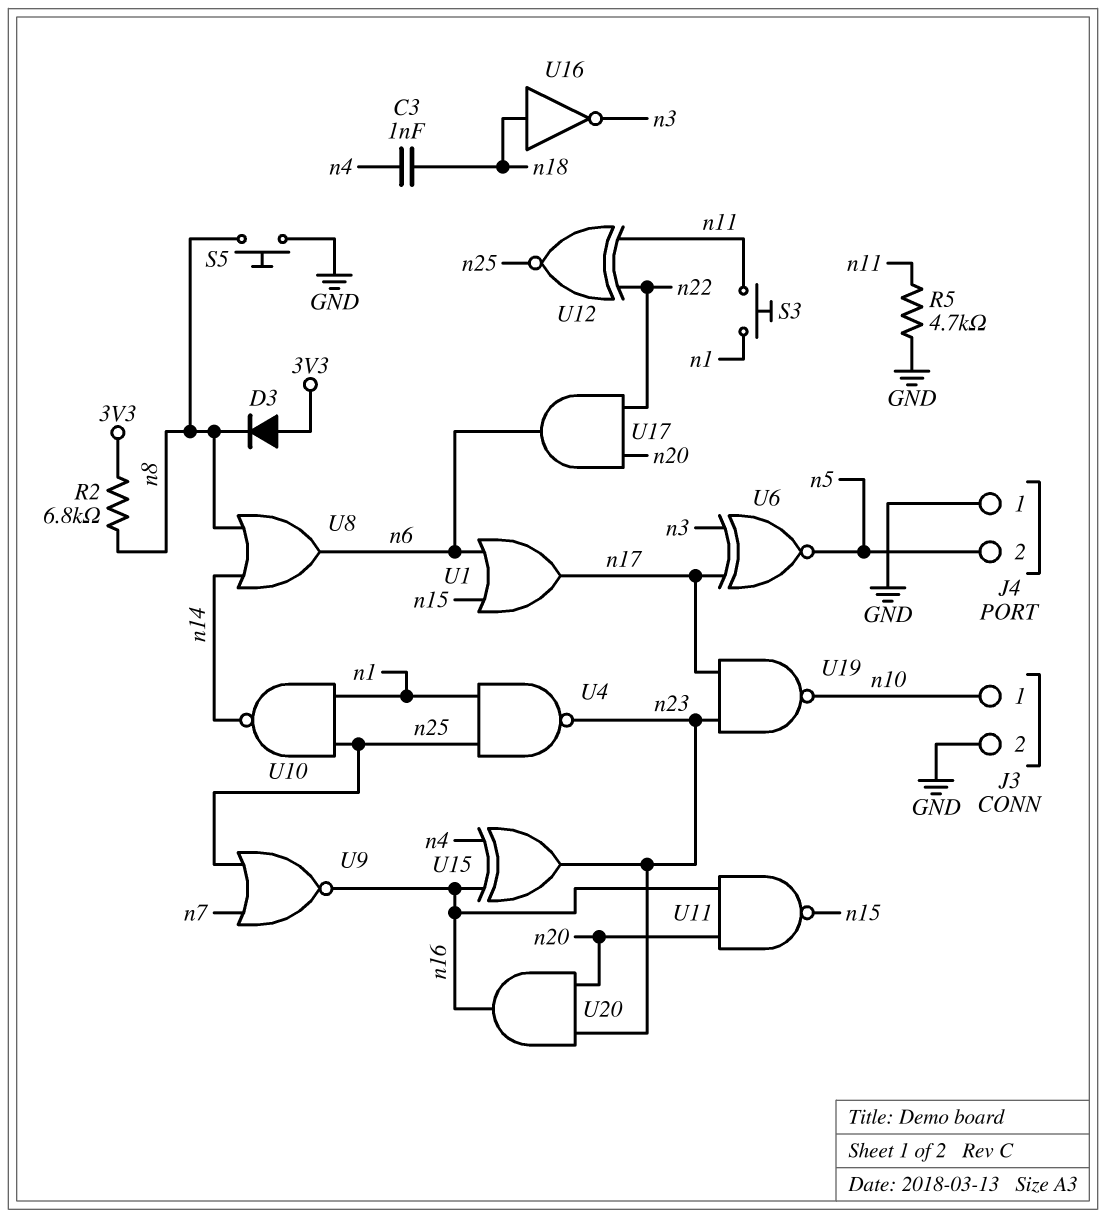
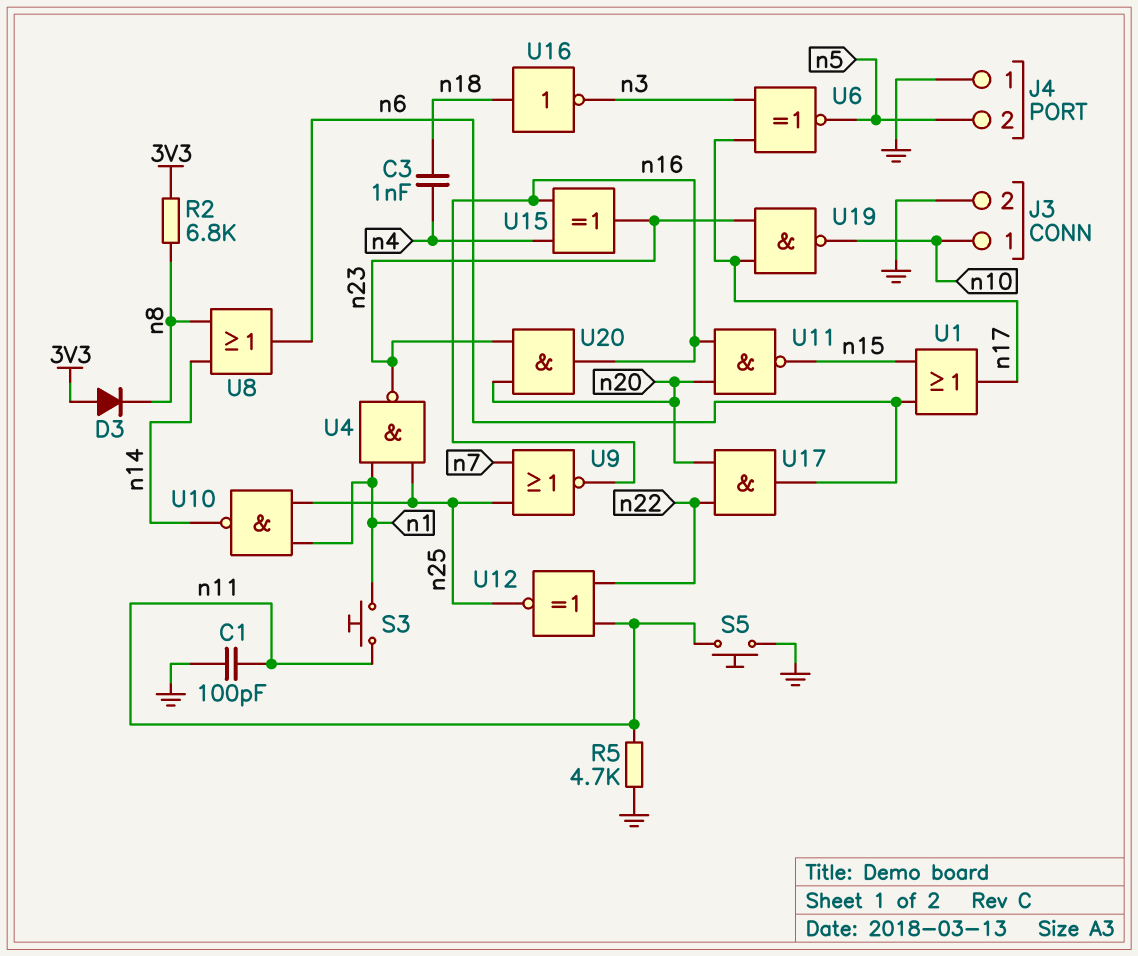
C1: none -> 100pF (GND, n11)
S5: button (GND, n8) -> button (GND, n11)

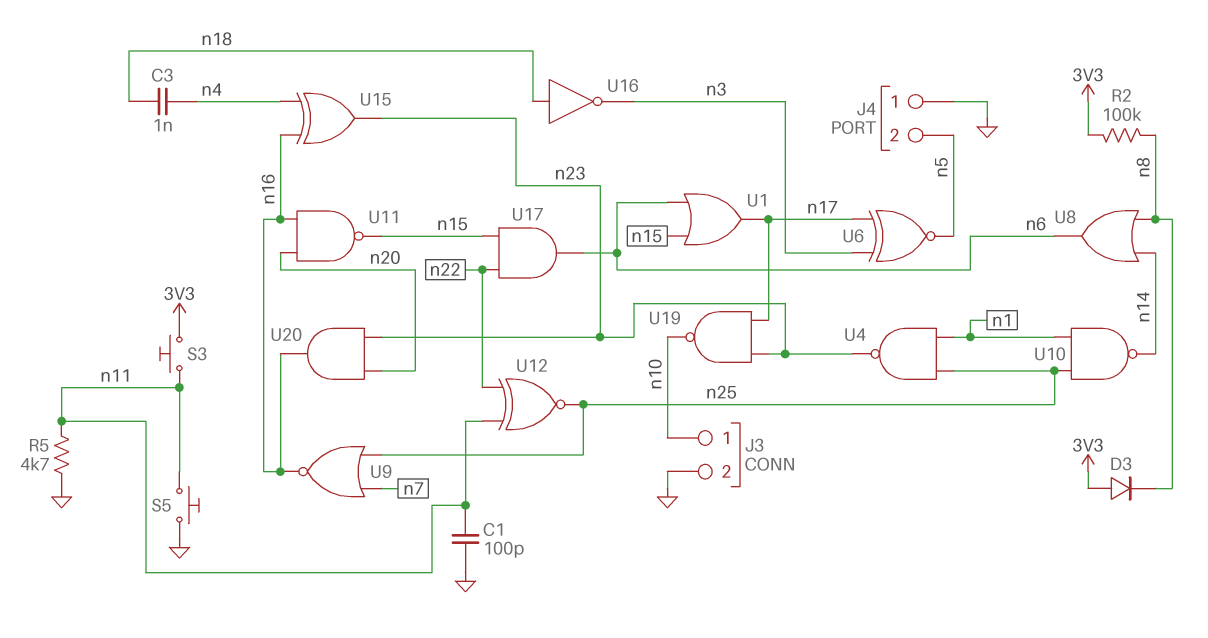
R2: 6.8k (3V3, n8) -> 100k (3V3, n8)
S3: button (n1, n11) -> button (3V3, n11)
U17: AND (in n20, in n22, out n6) -> AND (in n15, in n22, out n6)

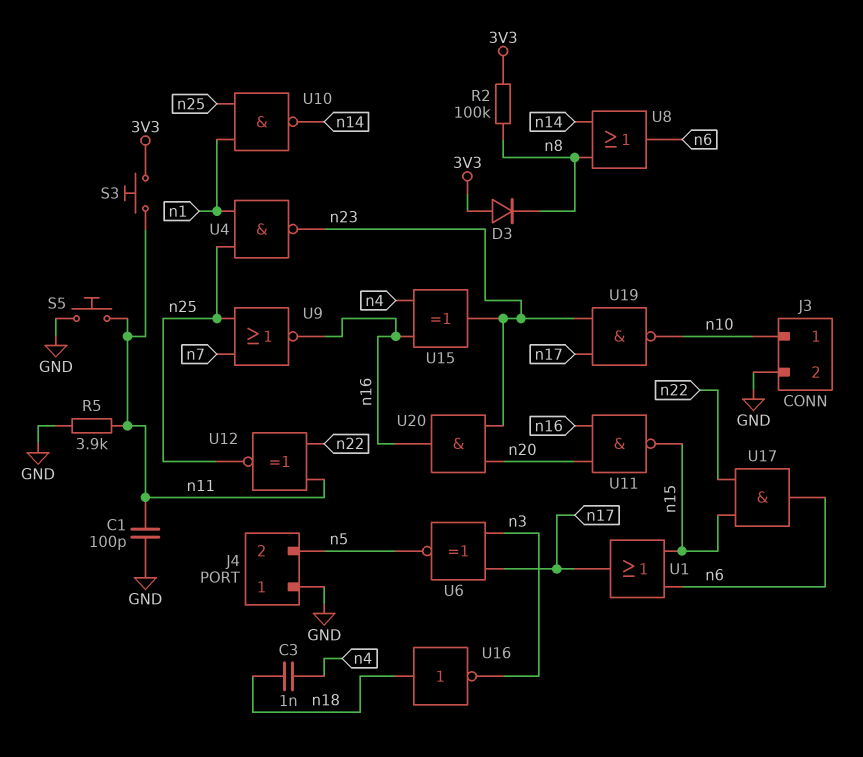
R5: 4.7k (GND, n11) -> 3.9k (GND, n11)

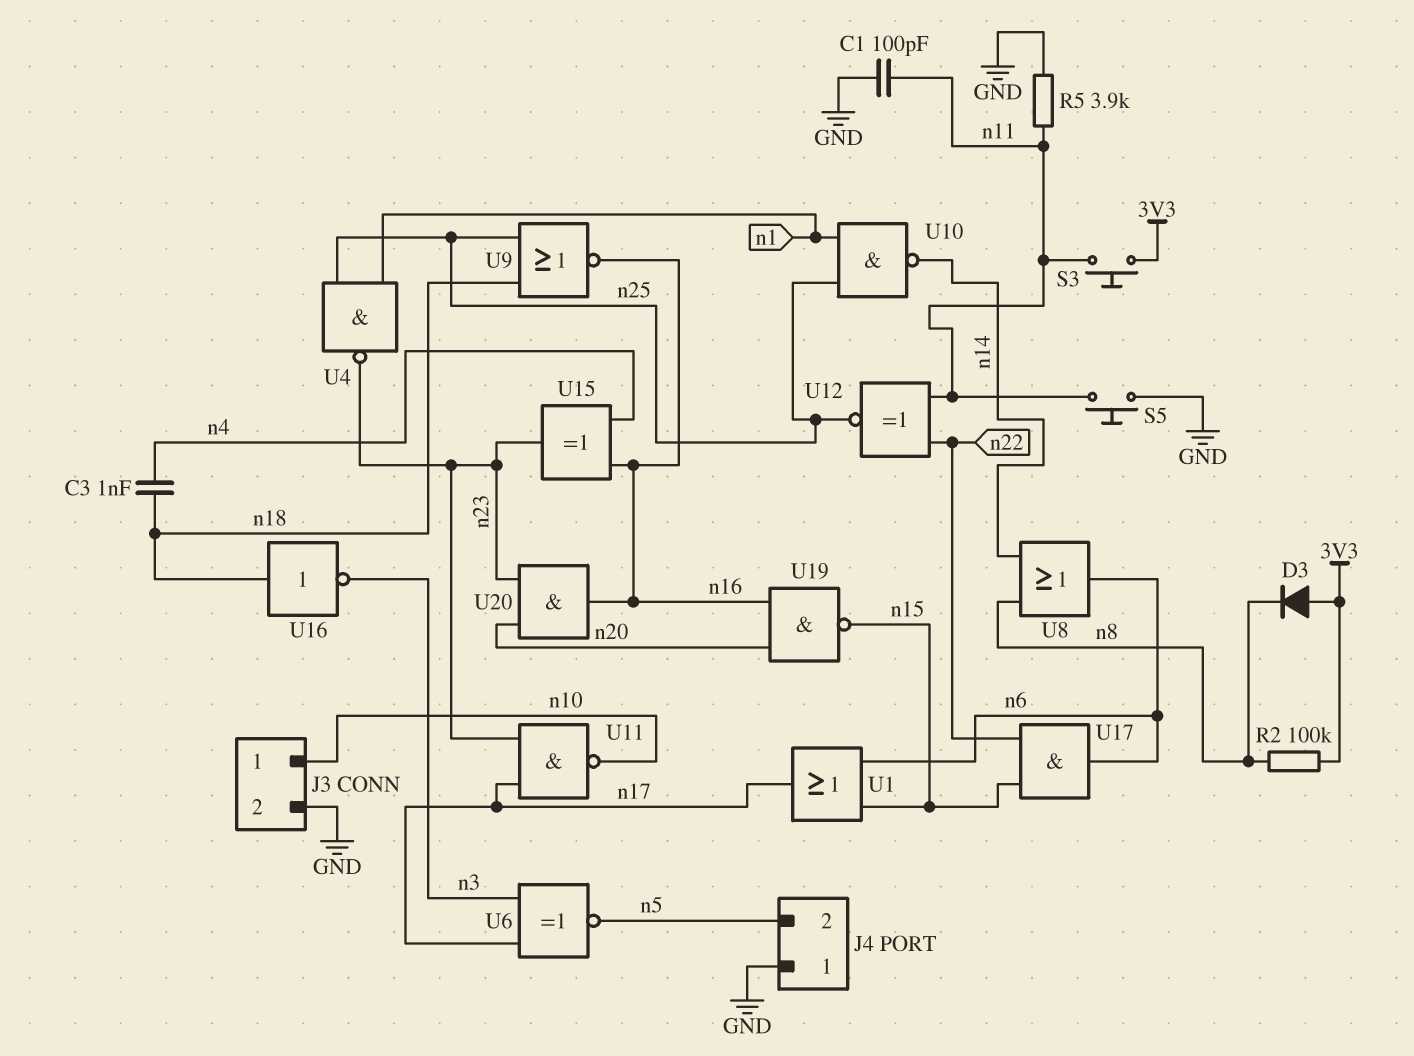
U9: NOR (in n7, in n25, out n16) -> NOR (in n18, in n25, out n16)
U11: NAND (in n16, in n20, out n15) -> NAND (in n17, in n23, out n10)
U19: NAND (in n17, in n23, out n10) -> NAND (in n16, in n20, out n15)

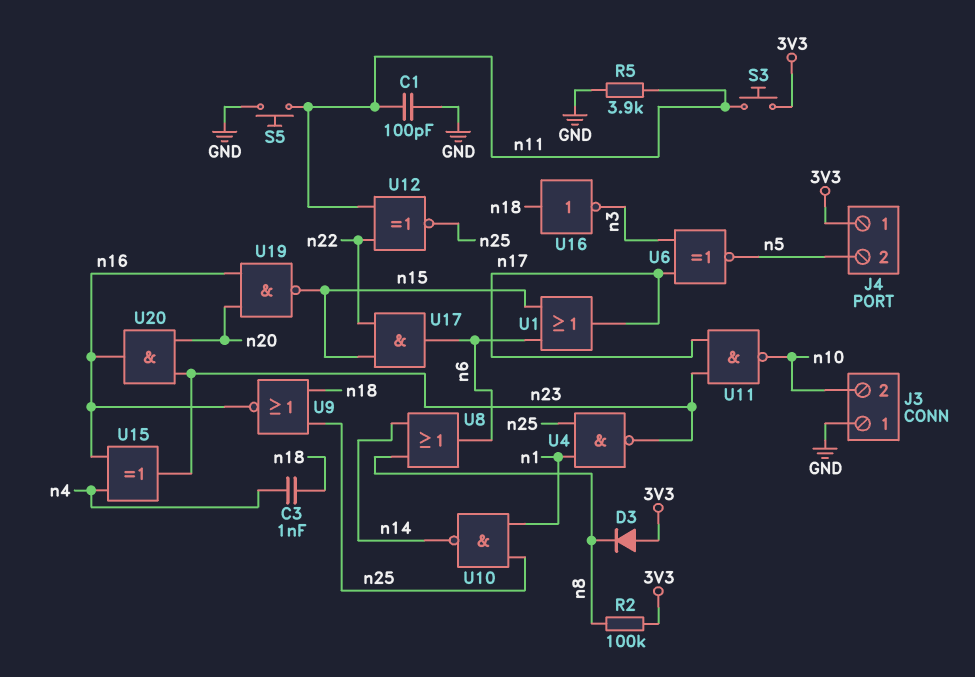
J3 pin 1: n10 -> GND
J3 pin 2: GND -> n10
J4 pin 1: GND -> 3V3

